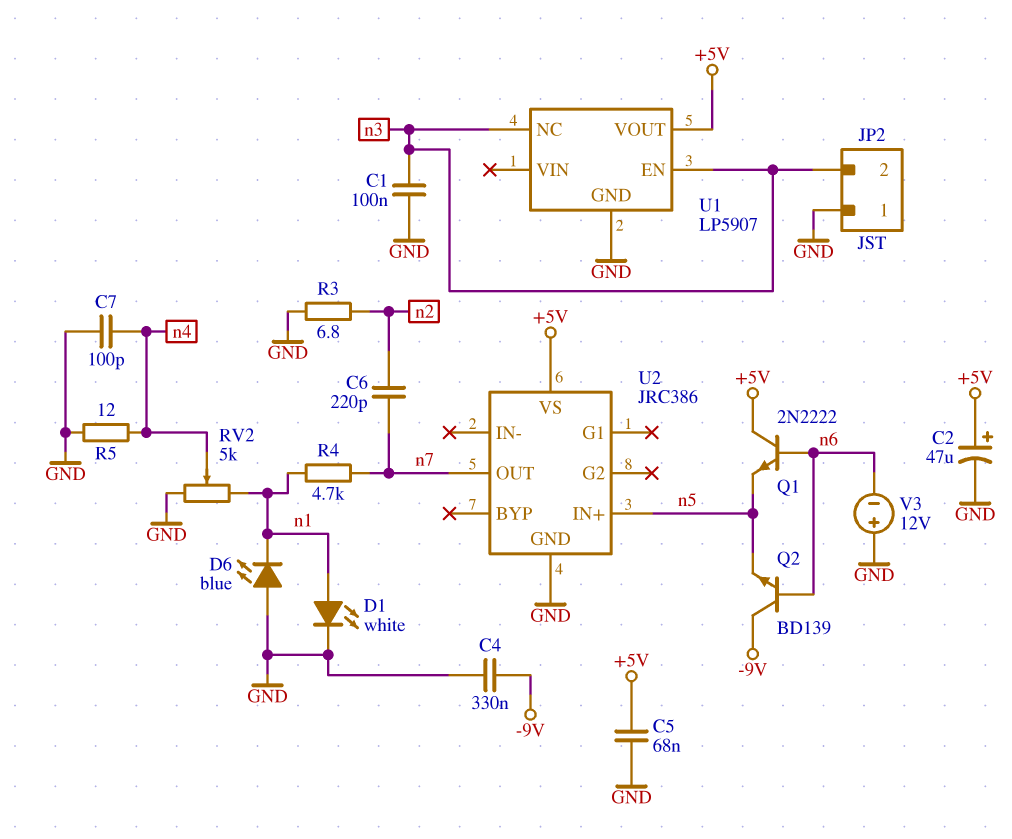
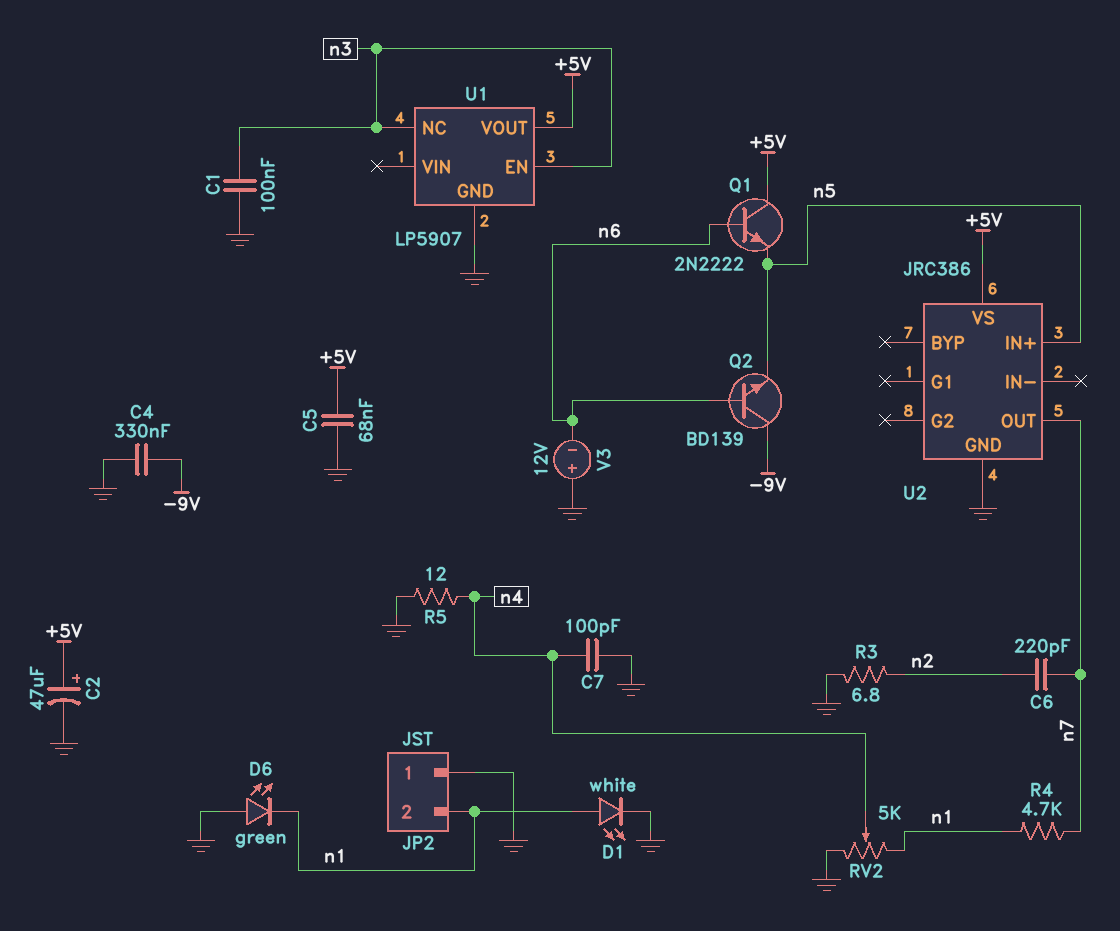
D6: LED blue (A GND, K n1) -> LED green (A GND, K n1)
JP2 pin 2: n3 -> n1

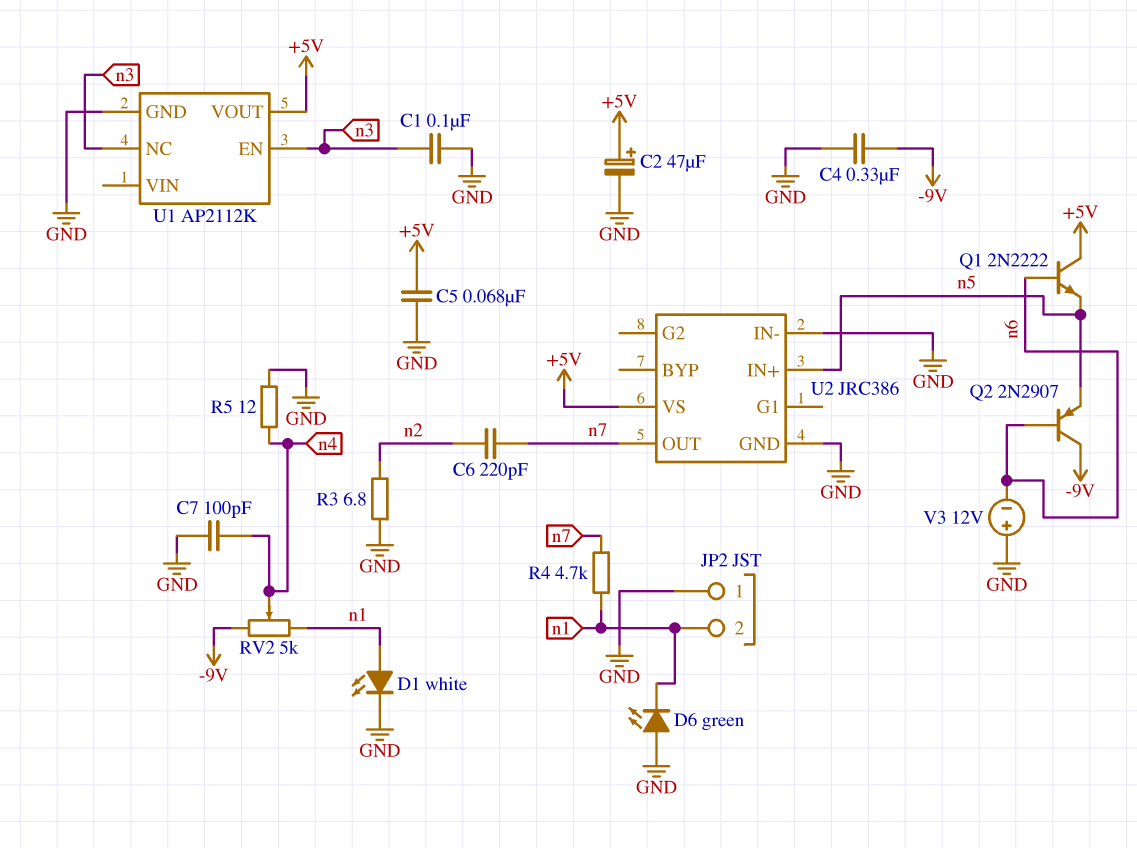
Q2: NPN BD139 (B n6, C -9V, E n5) -> PNP 2N2907 (B n6, C -9V, E n5)
RV2: 5k (GND, n1, wiper n4) -> 5k (-9V, n1, wiper n4)
U1: LP5907 -> AP2112K
U2 pin IN-: none -> GND

